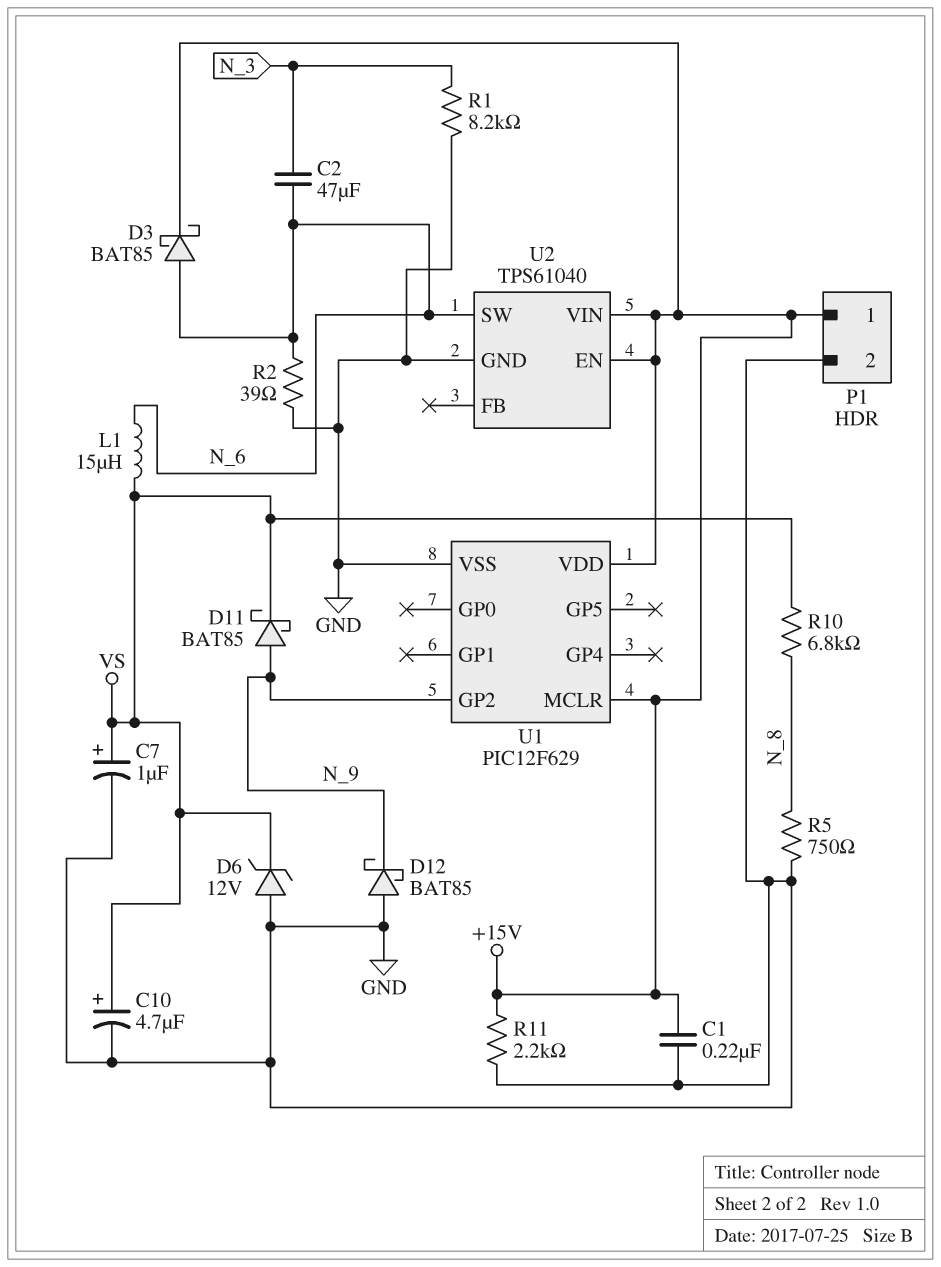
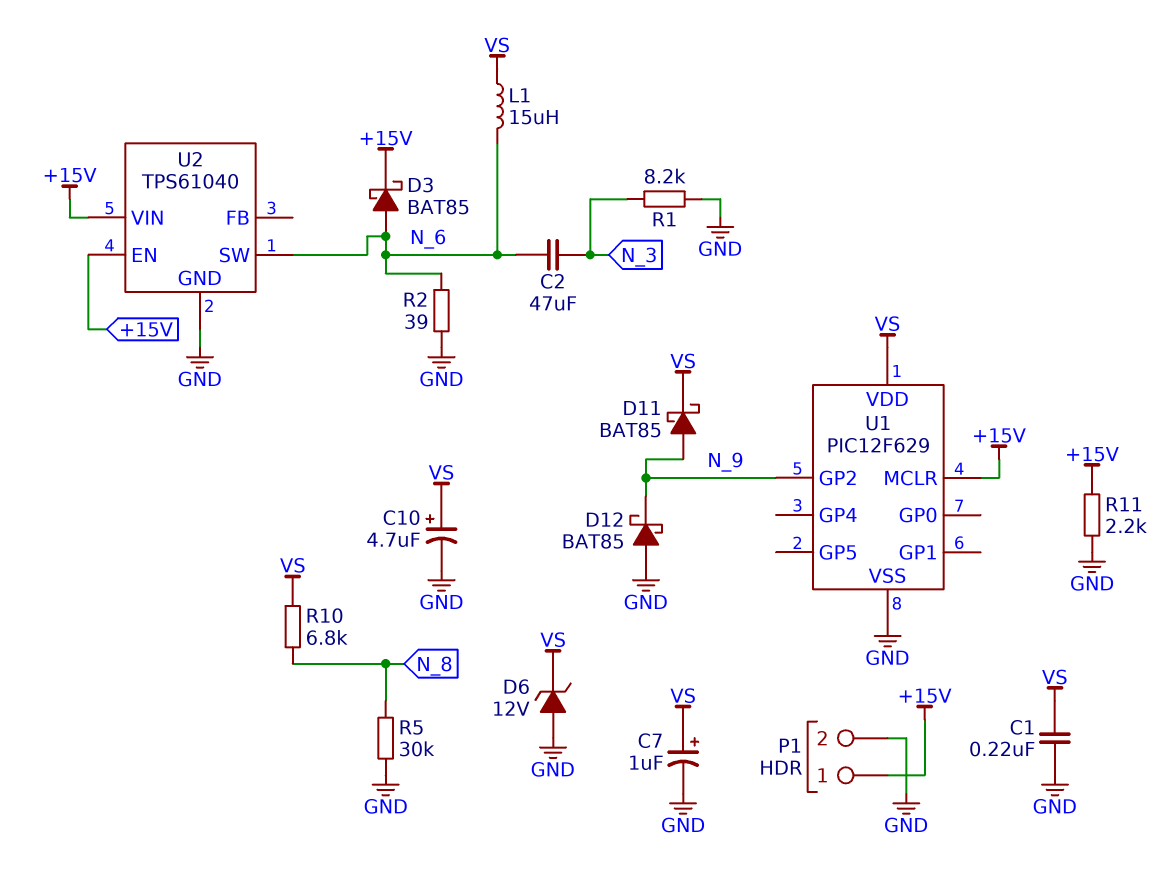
C1: 220nF (+15V, GND) -> 220nF (GND, VS)
R5: 750 (GND, N_8) -> 30k (GND, N_8)
U1 pin VDD: +15V -> VS

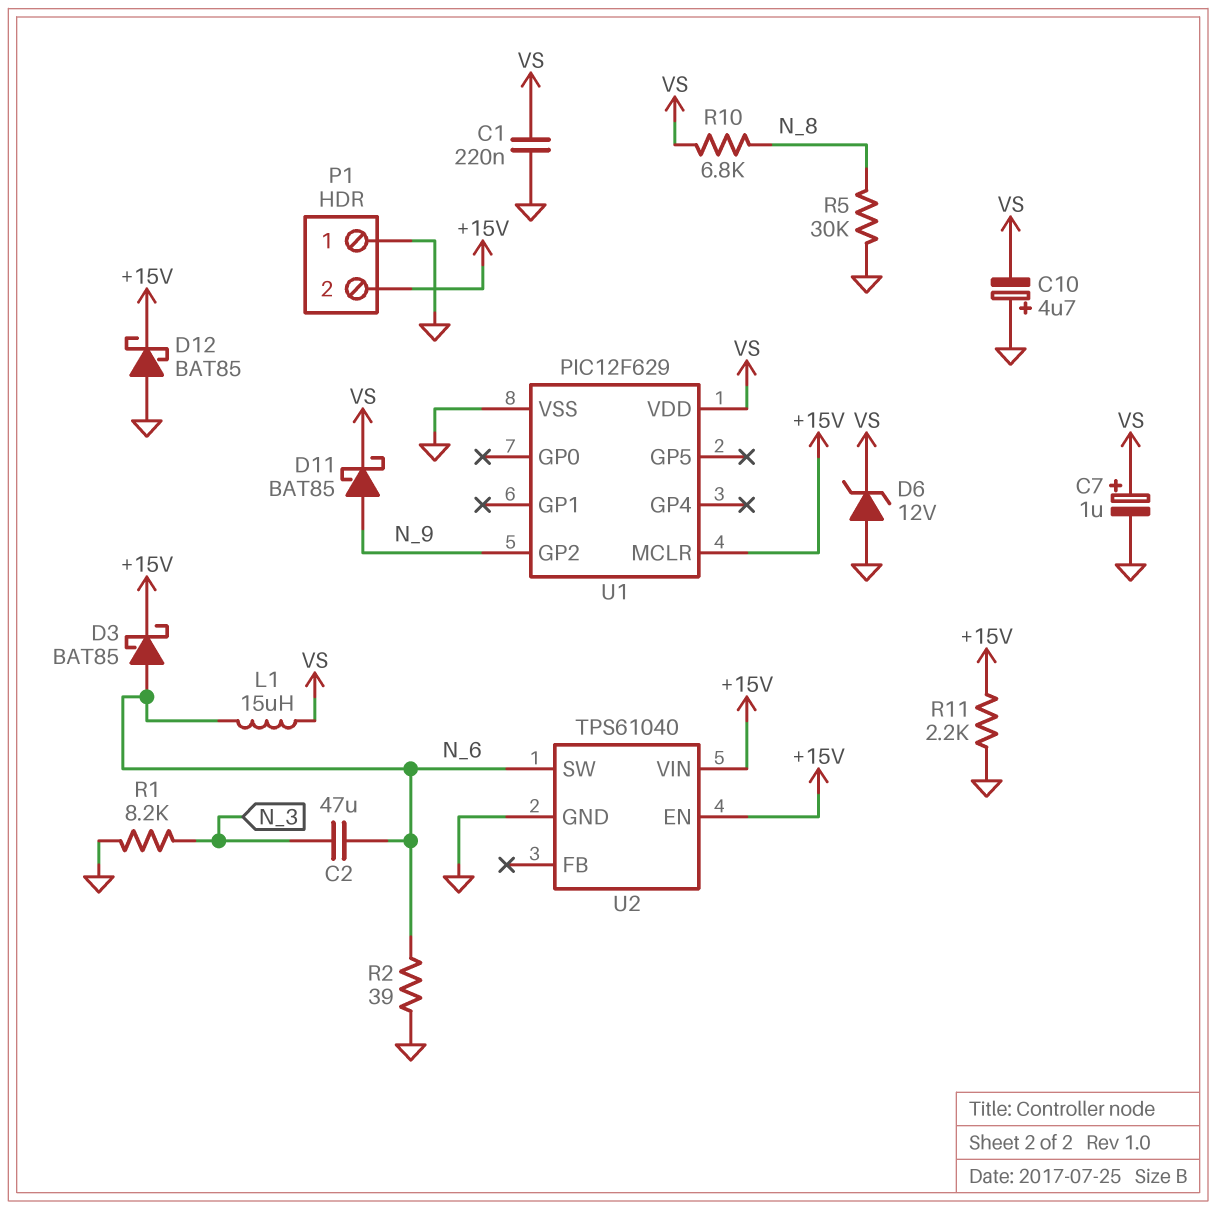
C10: 4.7uF (plus VS, minus GND) -> 4.7uF (plus GND, minus VS)
D12: schottky BAT85 (A GND, K N_9) -> schottky BAT85 (A GND, K +15V)
P1 pin 1: +15V -> GND
P1 pin 2: GND -> +15V

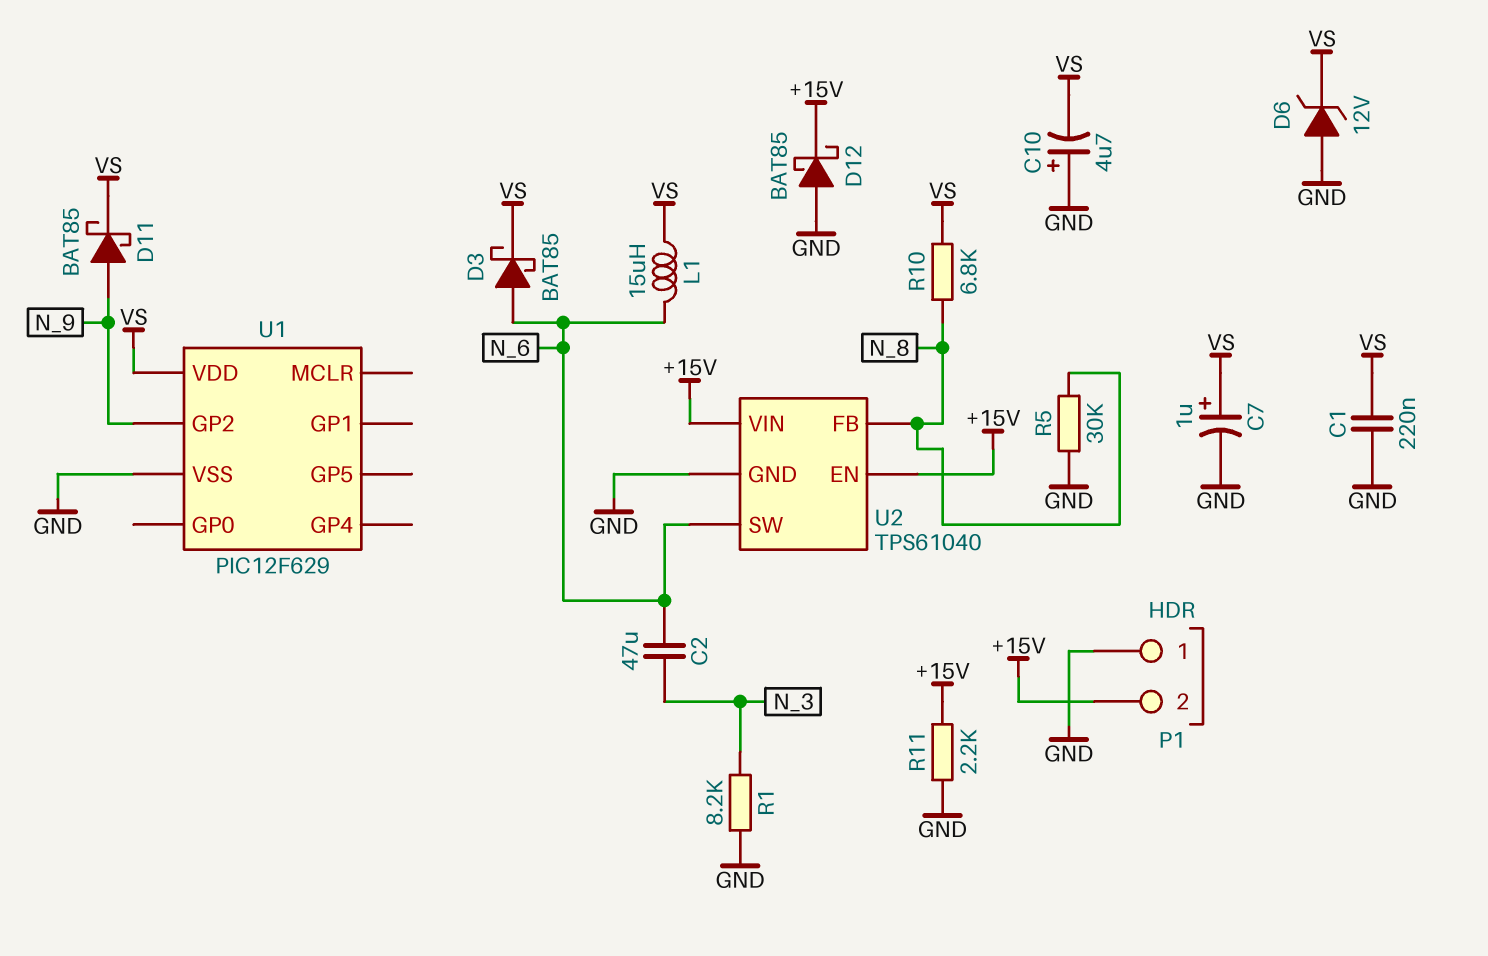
D3: schottky BAT85 (A N_6, K +15V) -> schottky BAT85 (A N_6, K VS)
R2: 39 (GND, N_6) -> none
U1 pin MCLR: +15V -> none
U2 pin FB: none -> N_8

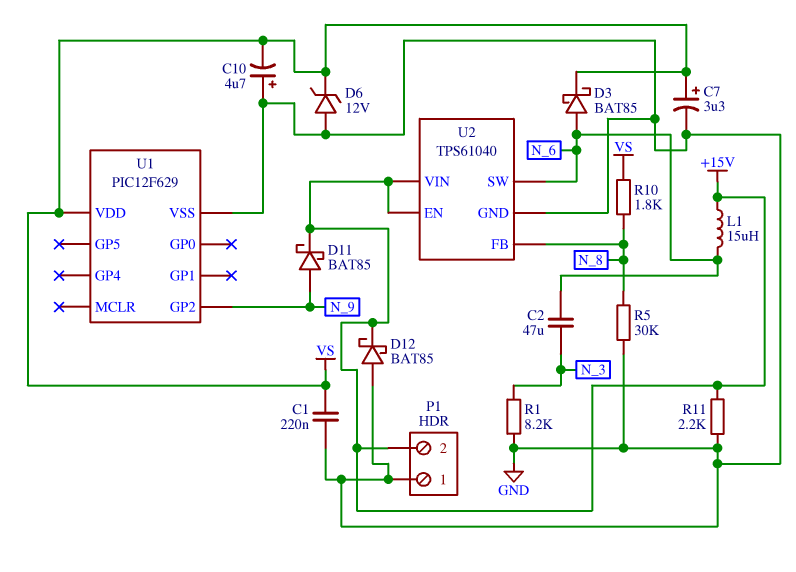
C7: 1uF (plus VS, minus GND) -> 3.3uF (plus VS, minus GND)
D11: schottky BAT85 (A N_9, K VS) -> schottky BAT85 (A N_9, K +15V)
L1: 15uH (N_6, VS) -> 15uH (+15V, N_6)
R10: 6.8k (N_8, VS) -> 1.8k (N_8, VS)

